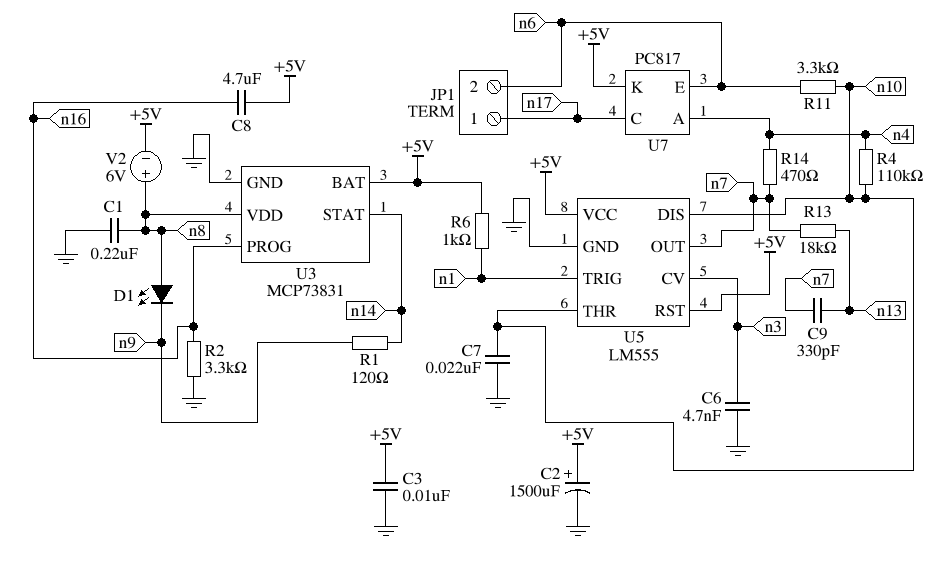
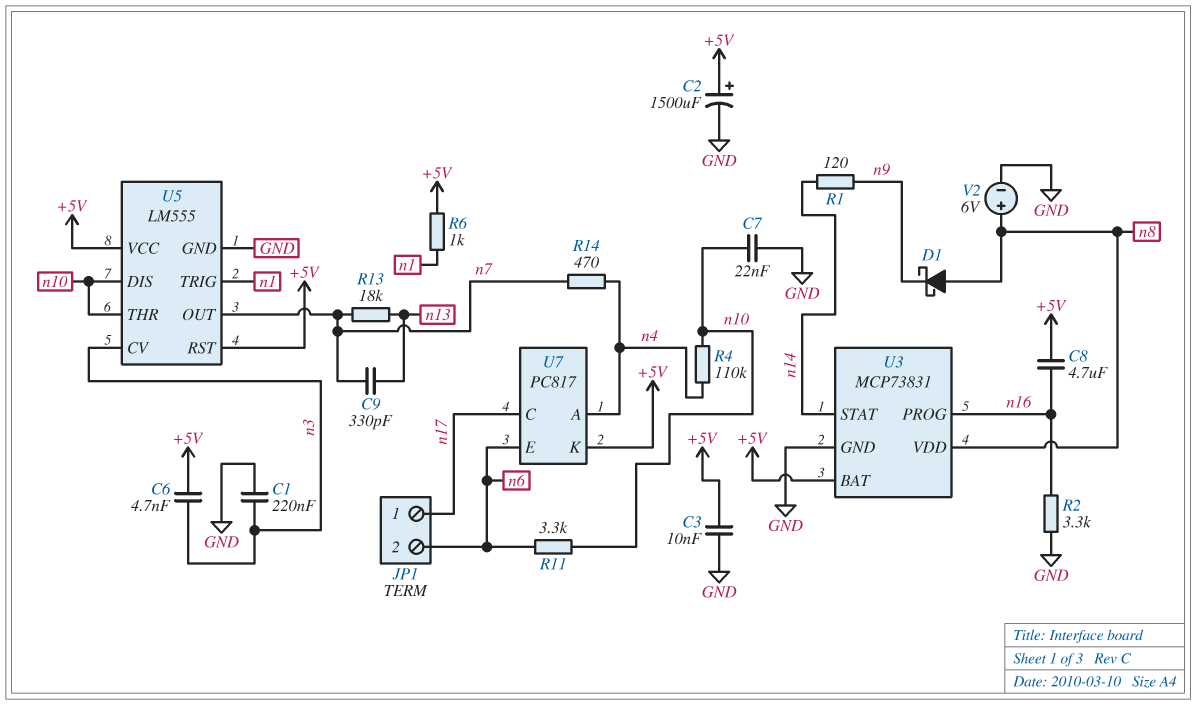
C1: 220nF (GND, n8) -> 220nF (GND, n3)
C6: 4.7nF (GND, n3) -> 4.7nF (+5V, n3)
D1: LED (A n8, K n9) -> schottky (A n8, K n9)
V2: 6V (plus n8, minus +5V) -> 6V (plus n8, minus GND)

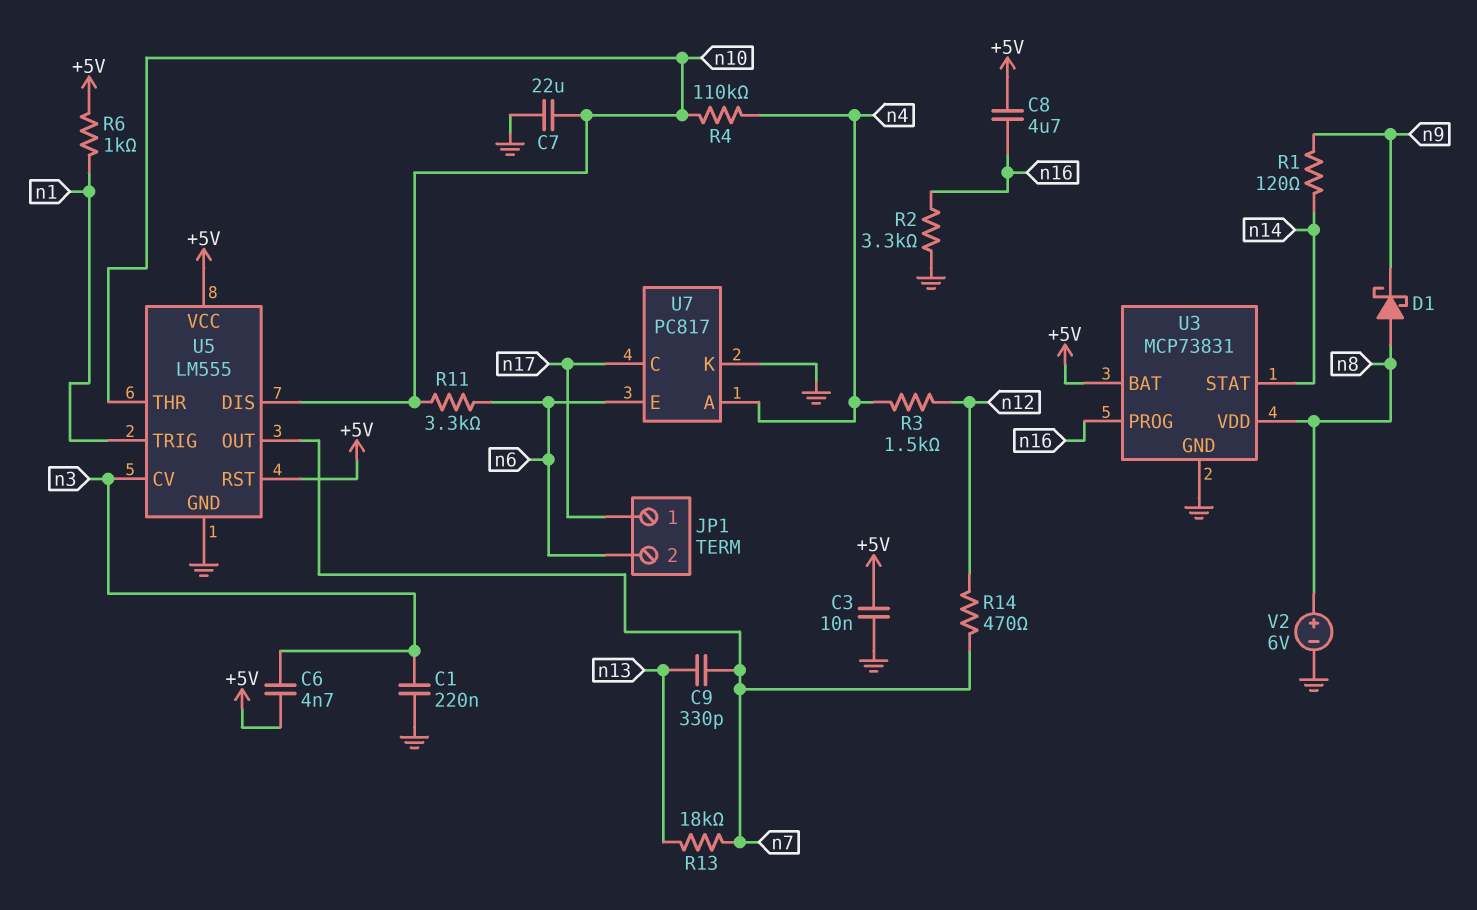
C2: 1500uF (plus +5V, minus GND) -> none
C7: 22nF (GND, n10) -> 22uF (GND, n10)
R3: none -> 1.5k (n4, n12)
R14: 470 (n4, n7) -> 470 (n7, n12)
U7 pin K: +5V -> GND

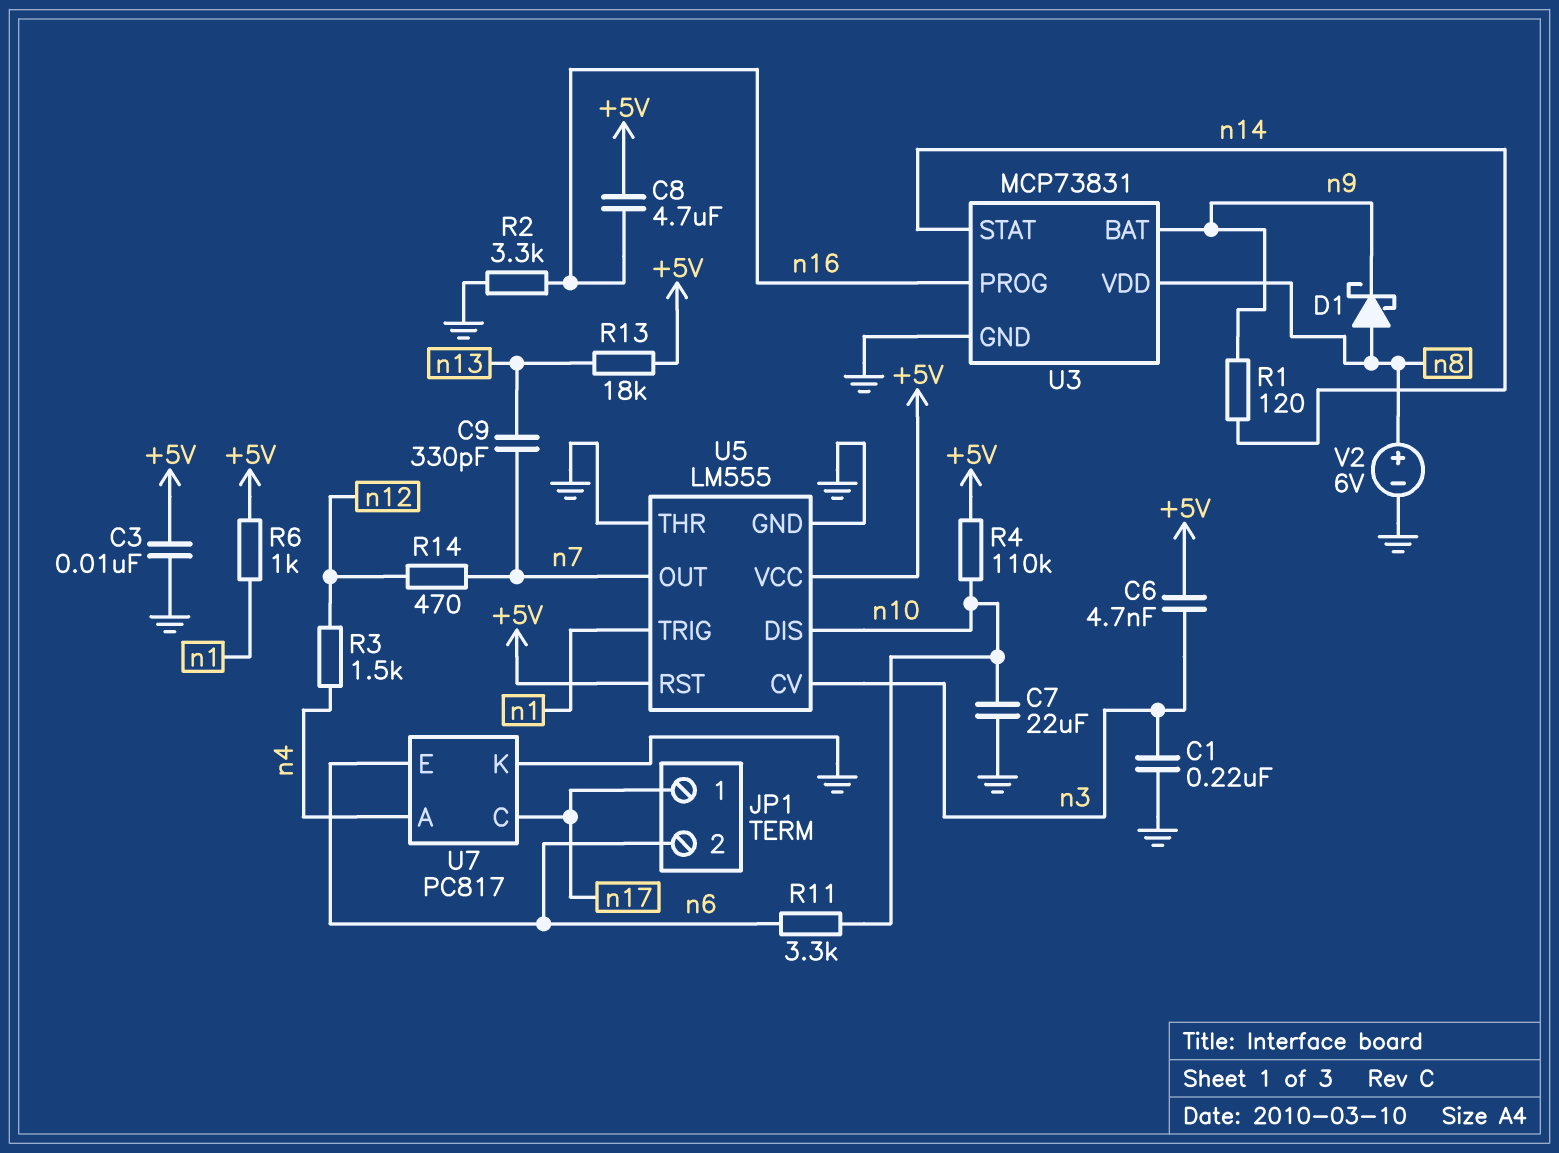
R4: 110k (n4, n10) -> 110k (+5V, n10)
R13: 18k (n7, n13) -> 18k (+5V, n13)
U3 pin BAT: +5V -> n9
U5 pin THR: n10 -> GND

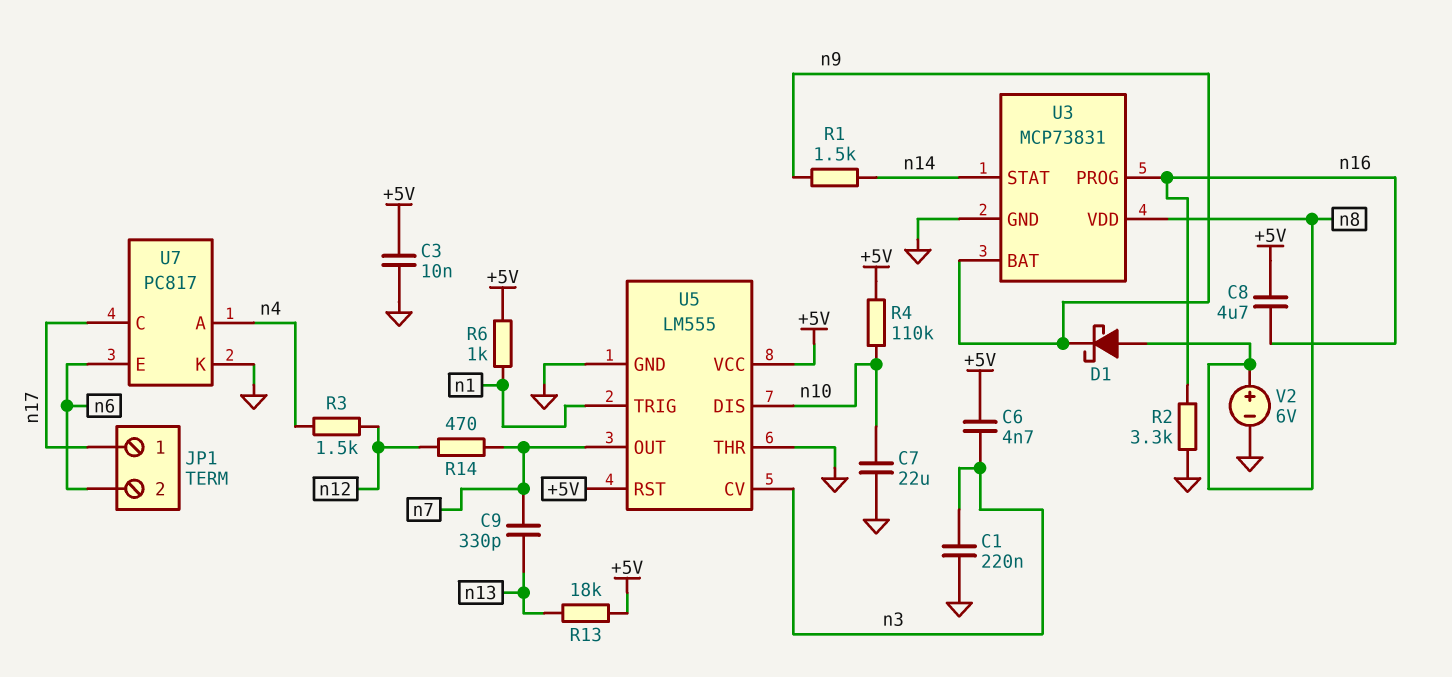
R1: 120 (n9, n14) -> 1.5k (n9, n14)
R11: 3.3k (n6, n10) -> none

